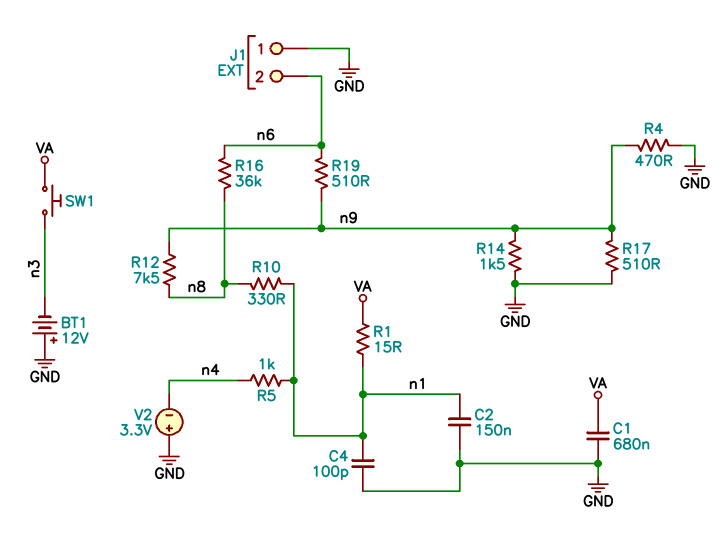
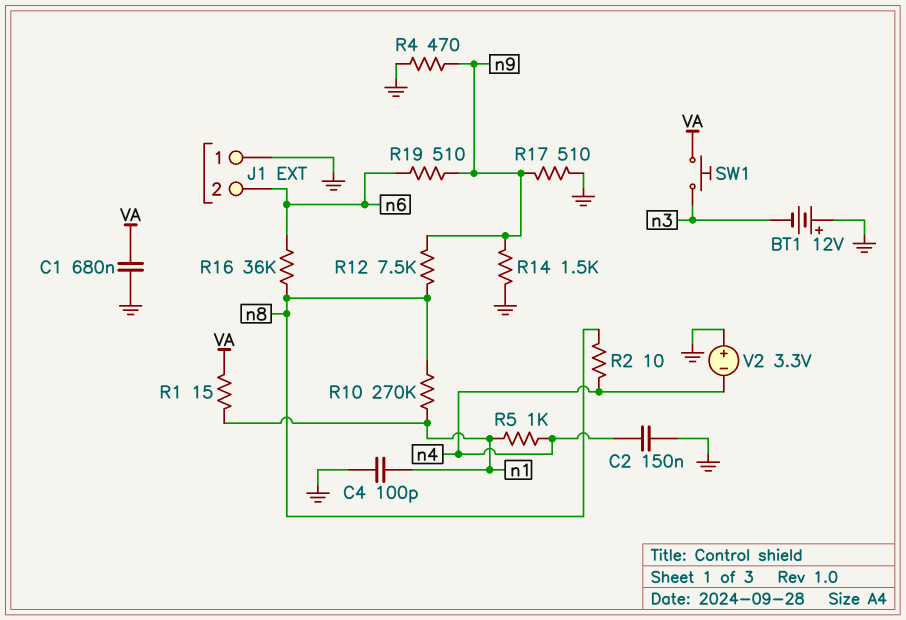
C2: 150nF (GND, n1) -> 150nF (GND, n4)
R2: none -> 10 (n4, n8)
R10: 330 (n1, n8) -> 270k (n1, n8)

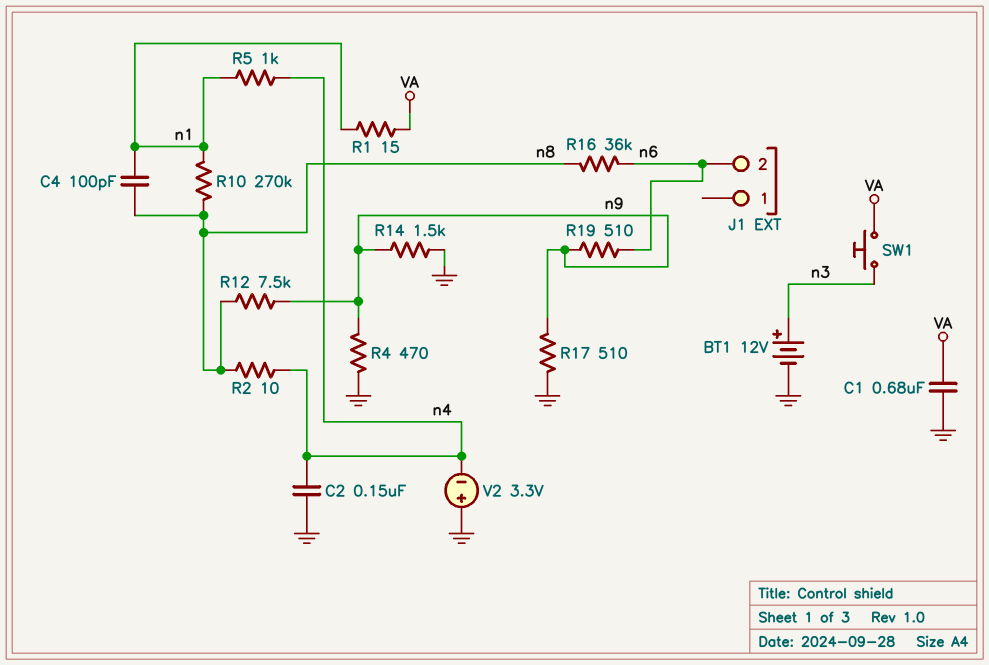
BT1: 12V (plus GND, minus n3) -> 12V (plus n3, minus GND)
C4: 100pF (GND, n1) -> 100pF (n1, n8)
J1 pin 1: GND -> none

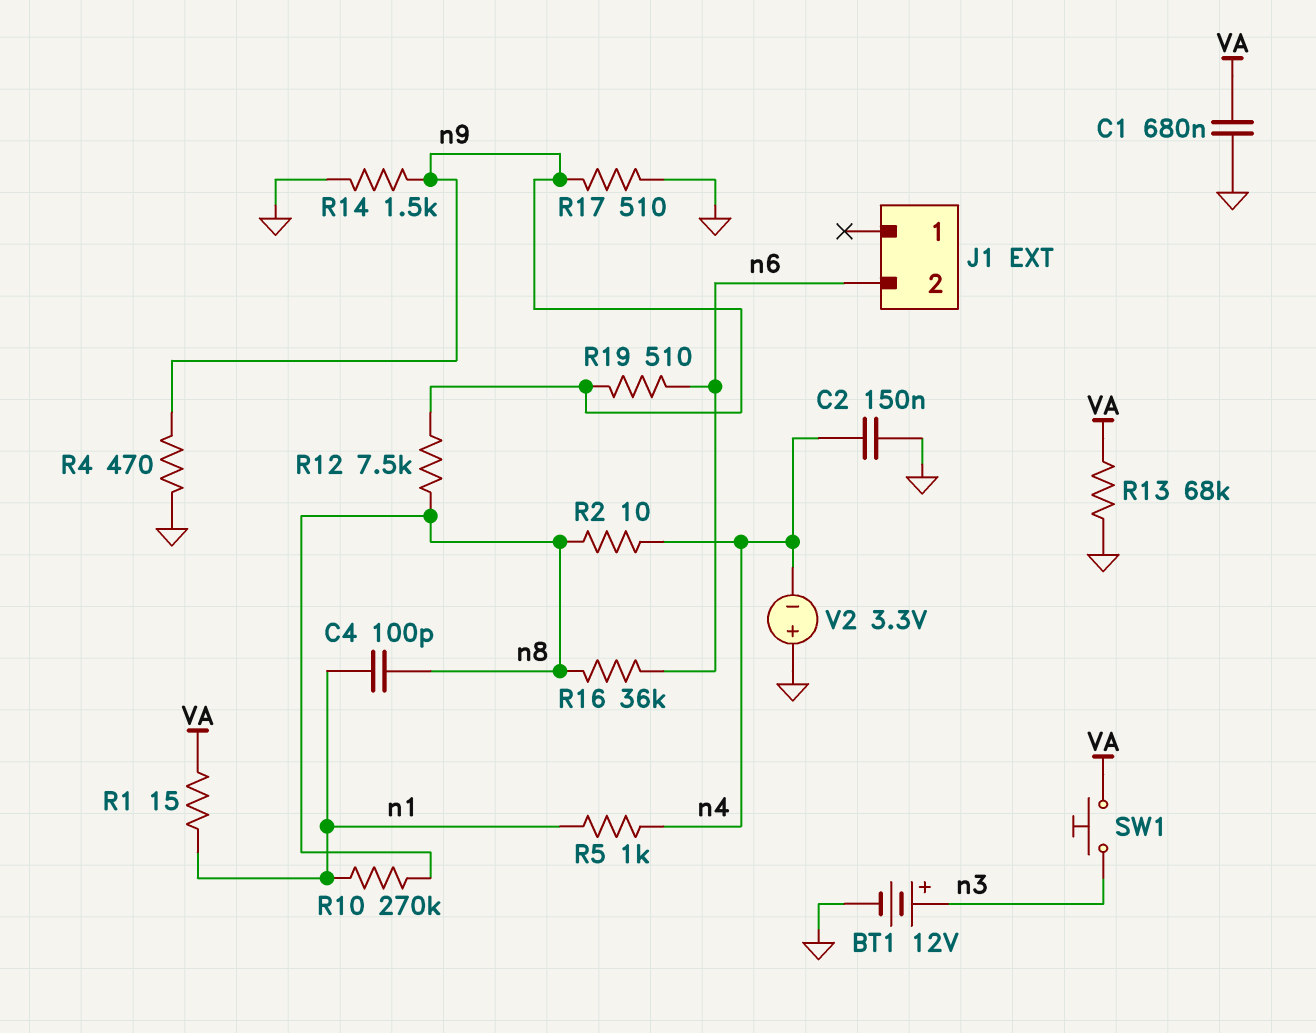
R13: none -> 68k (GND, VA)

